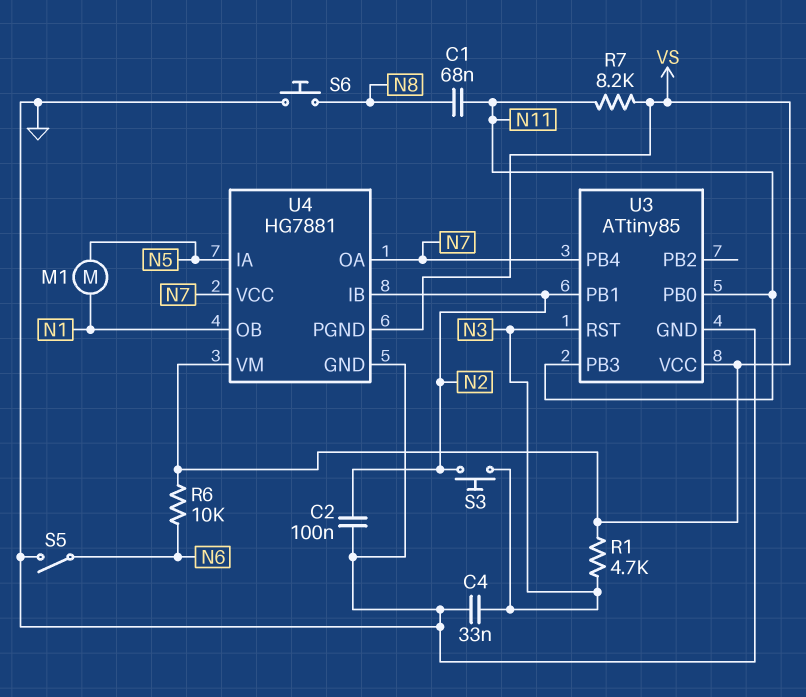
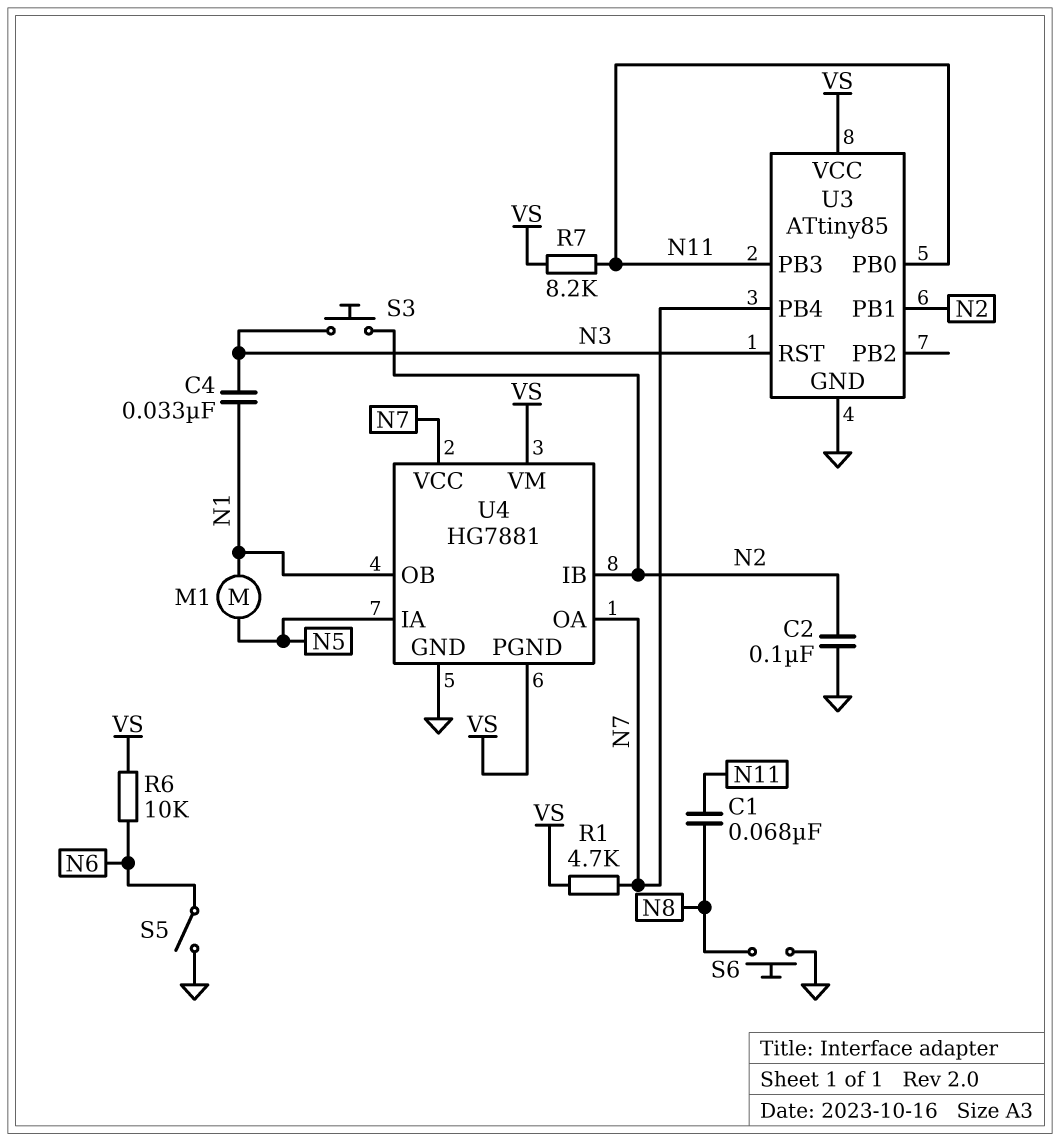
C4: 33nF (GND, N3) -> 33nF (N1, N3)
R1: 4.7k (N3, VS) -> 4.7k (N7, VS)

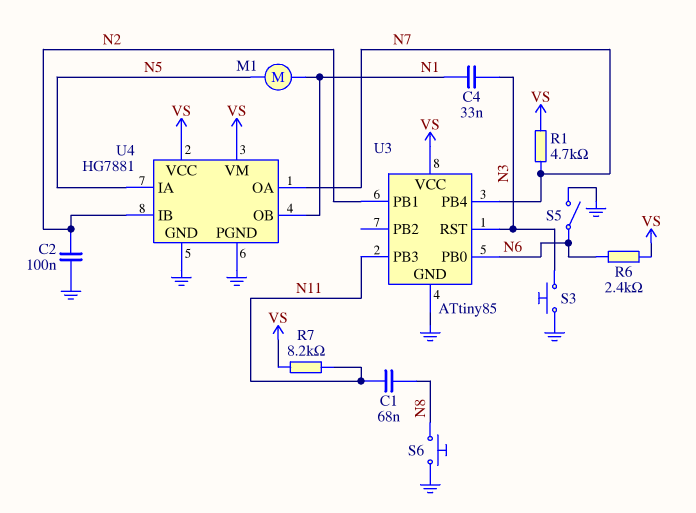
R6: 10k (N6, VS) -> 2.4k (N6, VS)
S3: button (N2, N3) -> button (GND, N3)
U3 pin PB0: N11 -> N6
U4 pin PGND: VS -> GND
U4 pin VCC: N7 -> VS

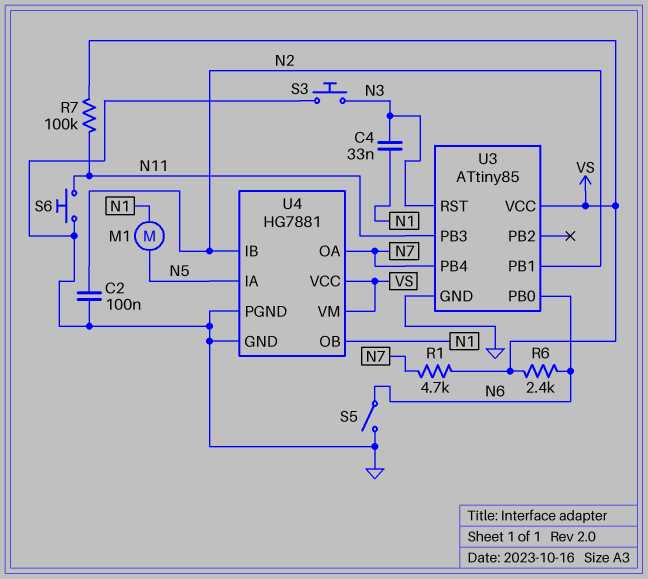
C1: 68nF (N8, N11) -> none
R7: 8.2k (N11, VS) -> 100k (N11, VS)
S6: button (GND, N8) -> button (GND, N11)

